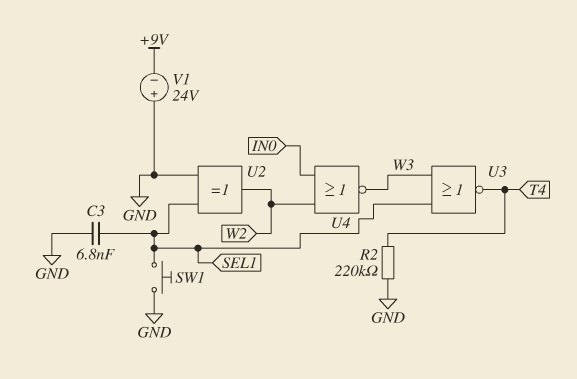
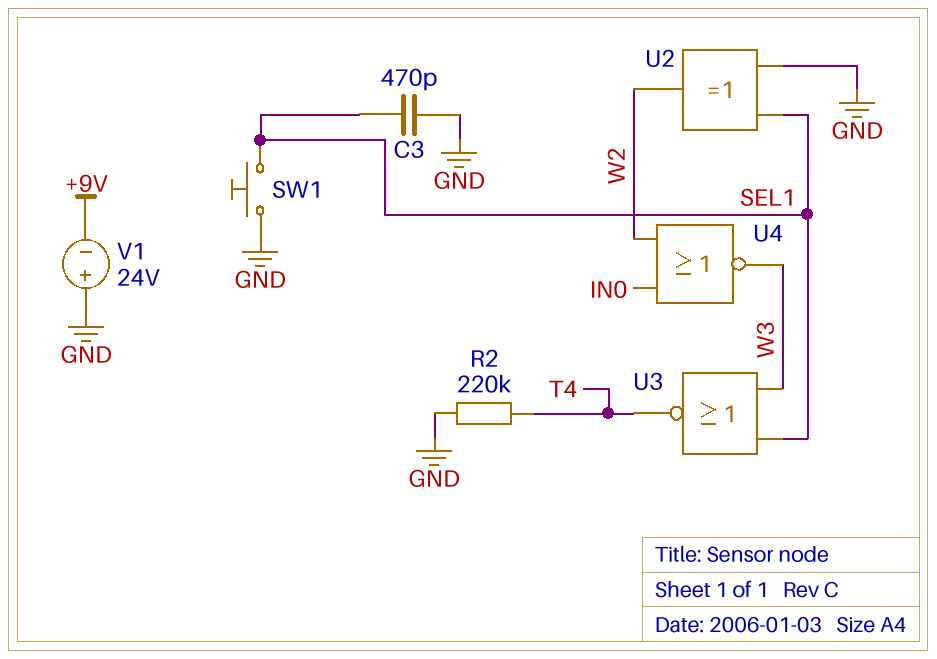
C3: 6.8nF (GND, SEL1) -> 470pF (GND, SEL1)

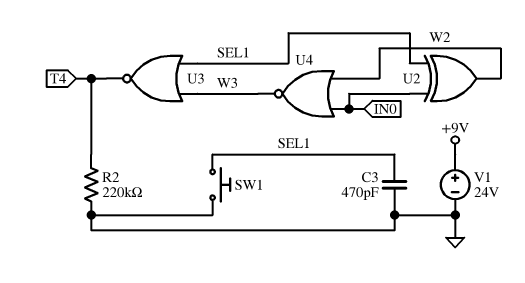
U2: XOR (in GND, in SEL1, out W2) -> XOR (in IN0, in SEL1, out W2)
V1: 24V (plus GND, minus +9V) -> 24V (plus +9V, minus GND)

